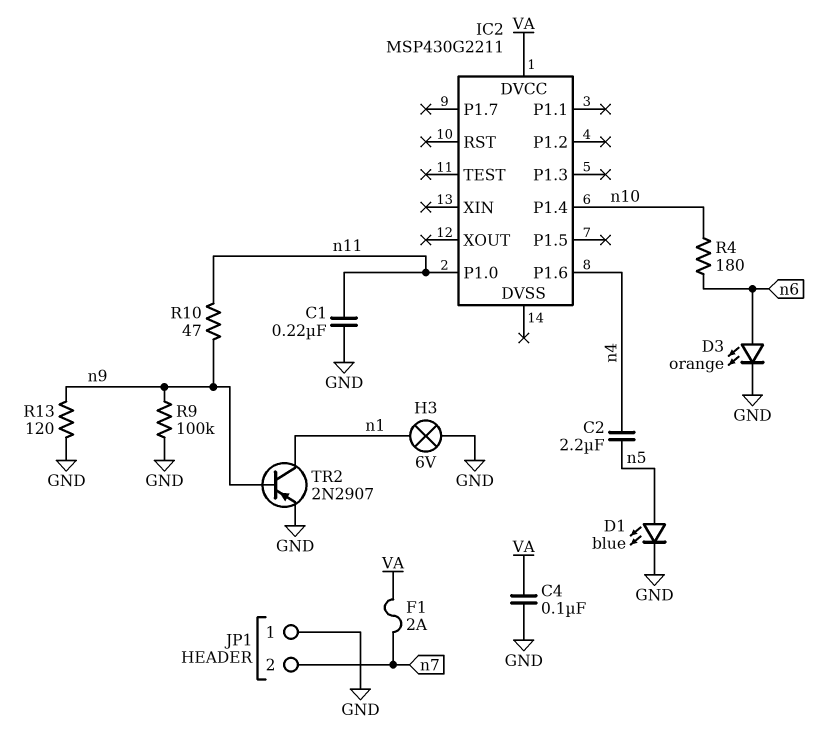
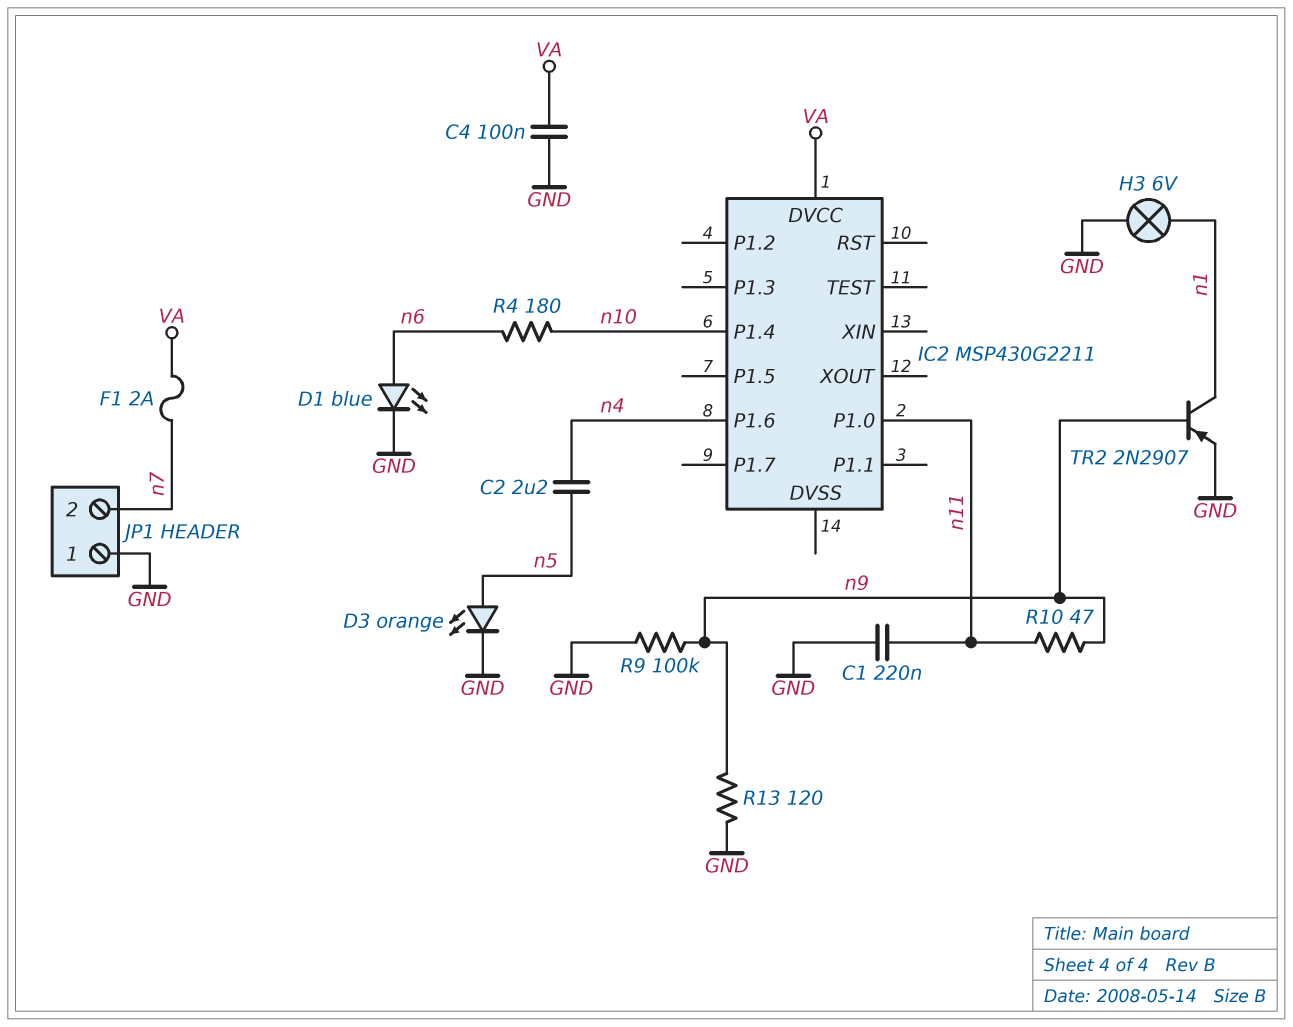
D1: LED blue (A n5, K GND) -> LED blue (A n6, K GND)
D3: LED orange (A n6, K GND) -> LED orange (A n5, K GND)

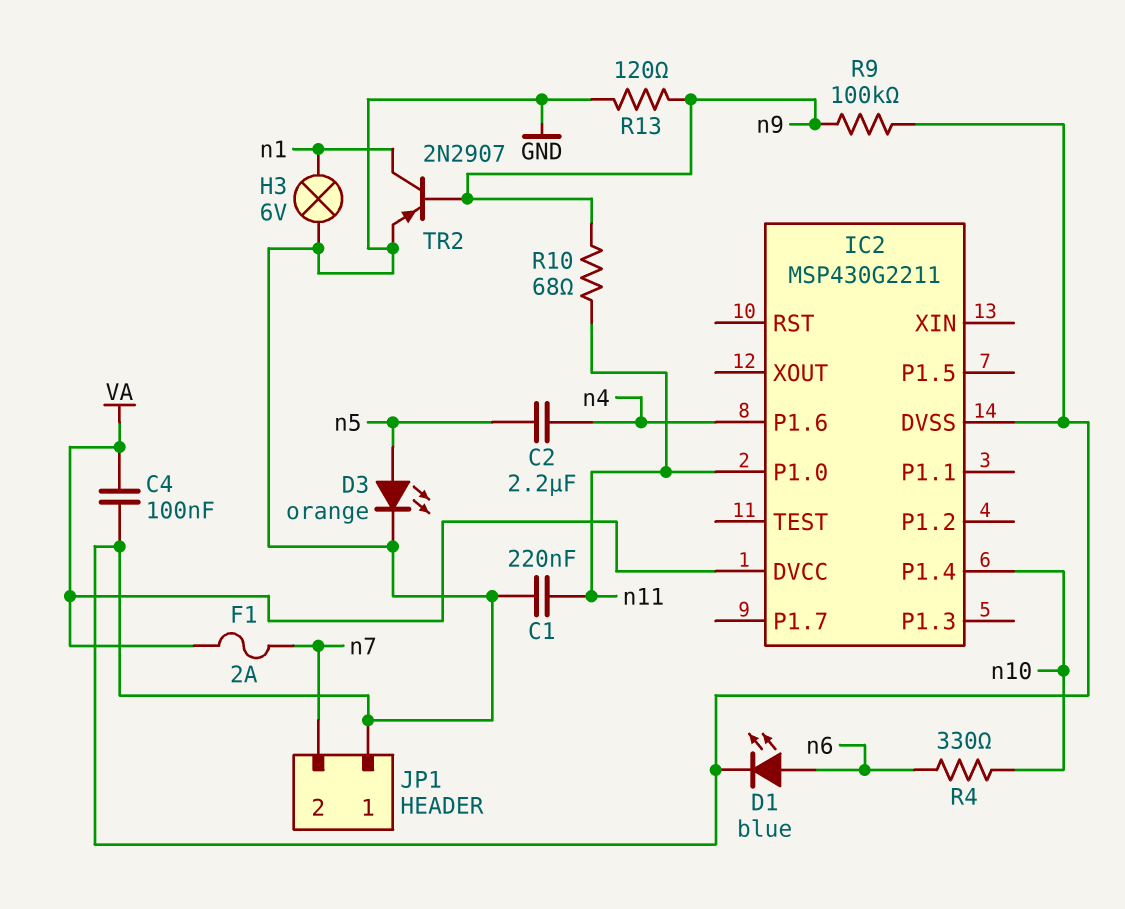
IC2 pin DVSS: none -> GND
R4: 180 (n6, n10) -> 330 (n6, n10)
R10: 47 (n9, n11) -> 68 (n9, n11)

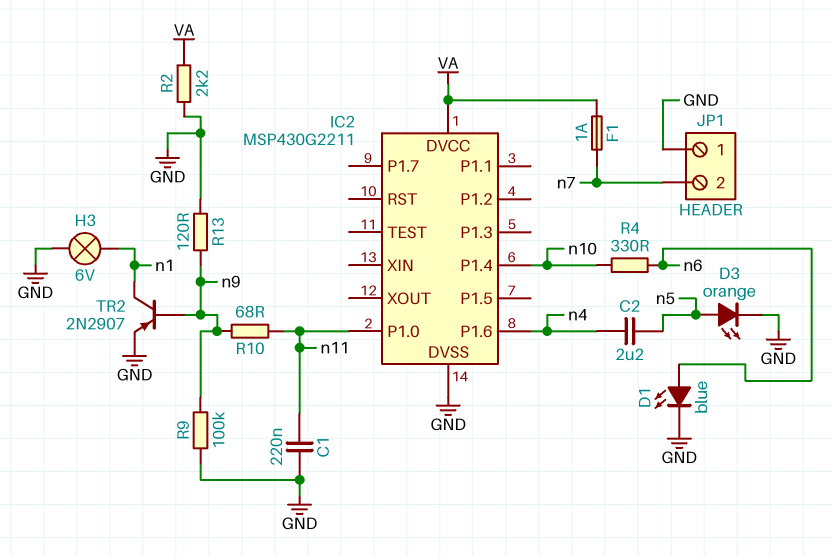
C4: 100nF (GND, VA) -> none
F1: 2A (VA, n7) -> 1A (VA, n7)
R2: none -> 2.2k (GND, VA)

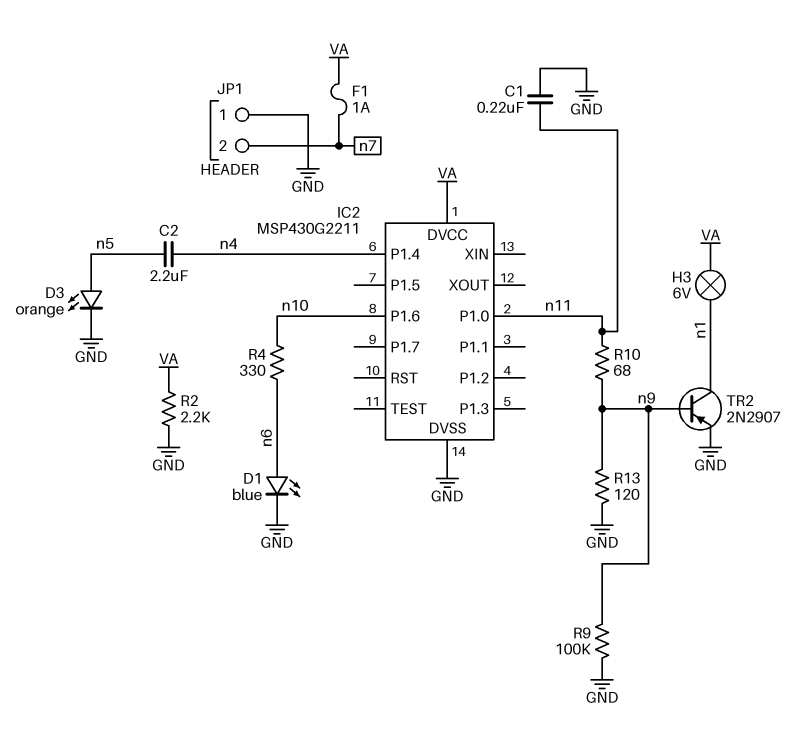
H3: lamp 6V (GND, n1) -> lamp 6V (VA, n1)
IC2 pin P1.4: n10 -> n4
IC2 pin P1.6: n4 -> n10

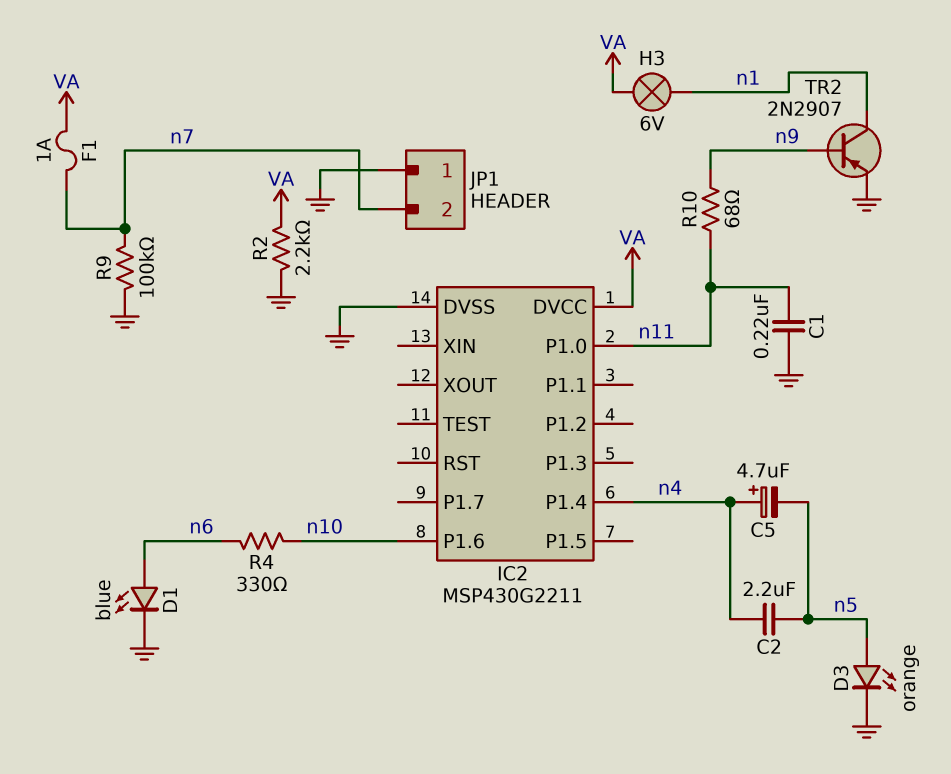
C5: none -> 4.7uF (plus n4, minus n5)
R9: 100k (GND, n9) -> 100k (GND, n7)
R13: 120 (GND, n9) -> none

